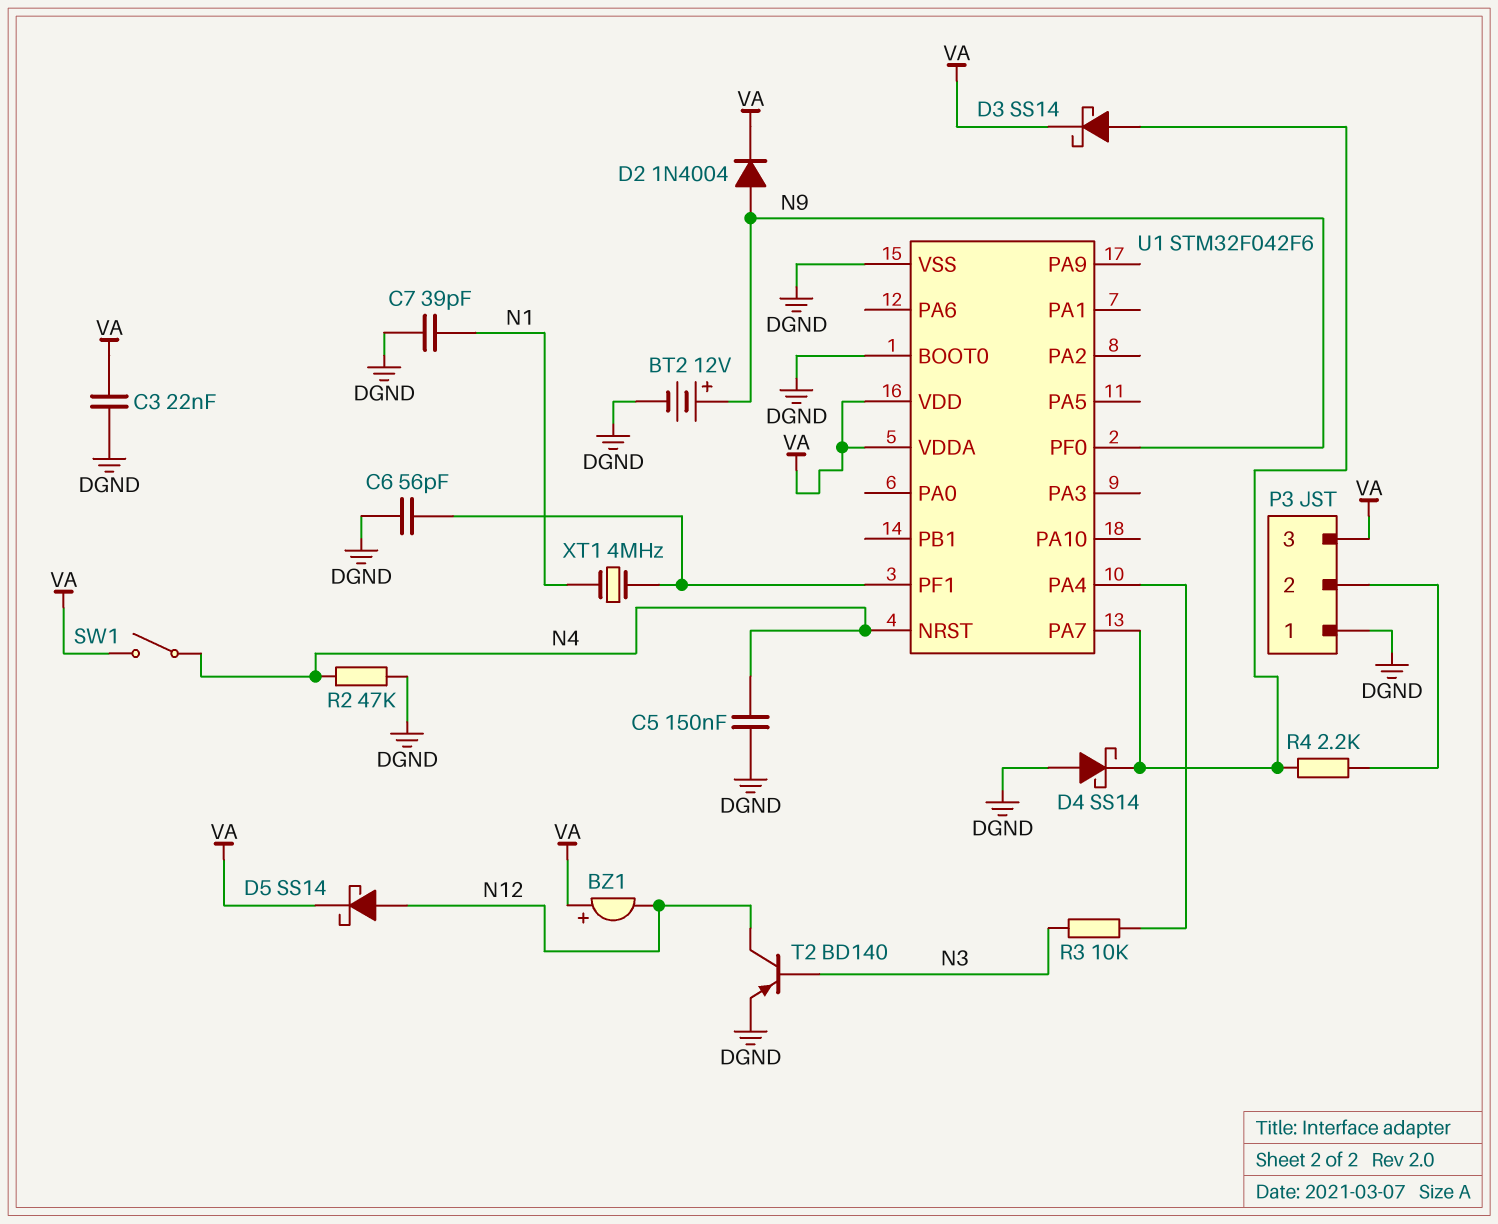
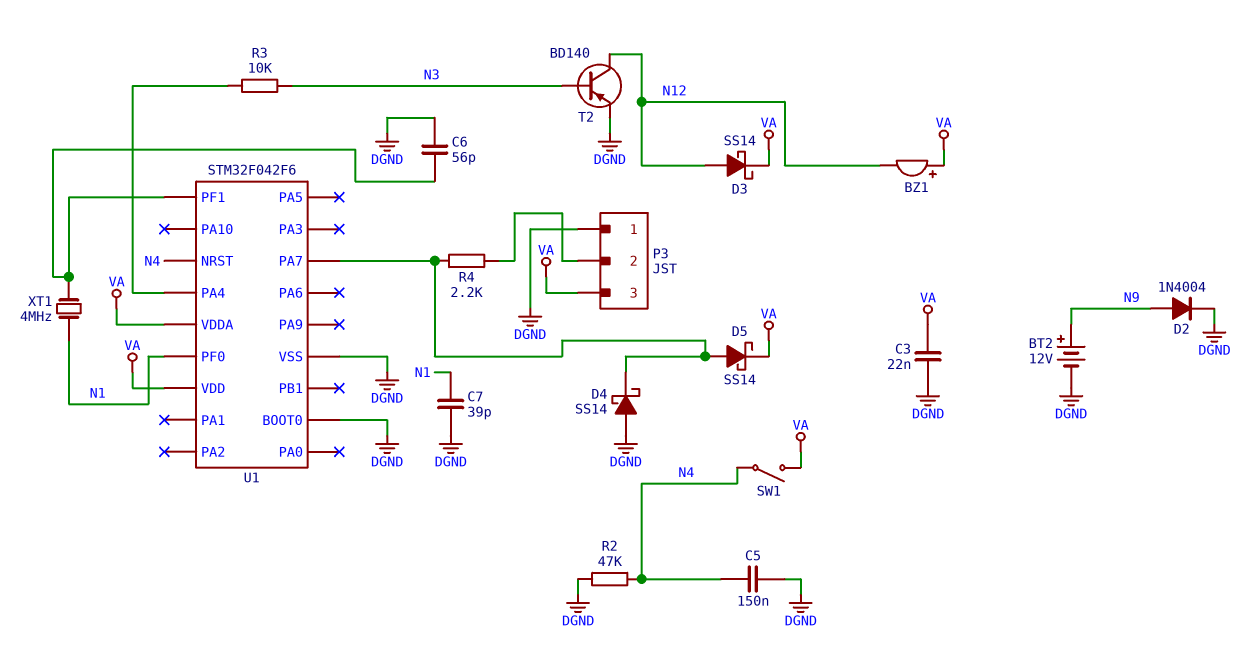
D2: diode 1N4004 (A N9, K VA) -> diode 1N4004 (A N9, K DGND)
D3: schottky SS14 (A U1/PA7, K VA) -> schottky SS14 (A N12, K VA)
D5: schottky SS14 (A N12, K VA) -> schottky SS14 (A U1/PA7, K VA)
U1 pin PF0: N9 -> N1

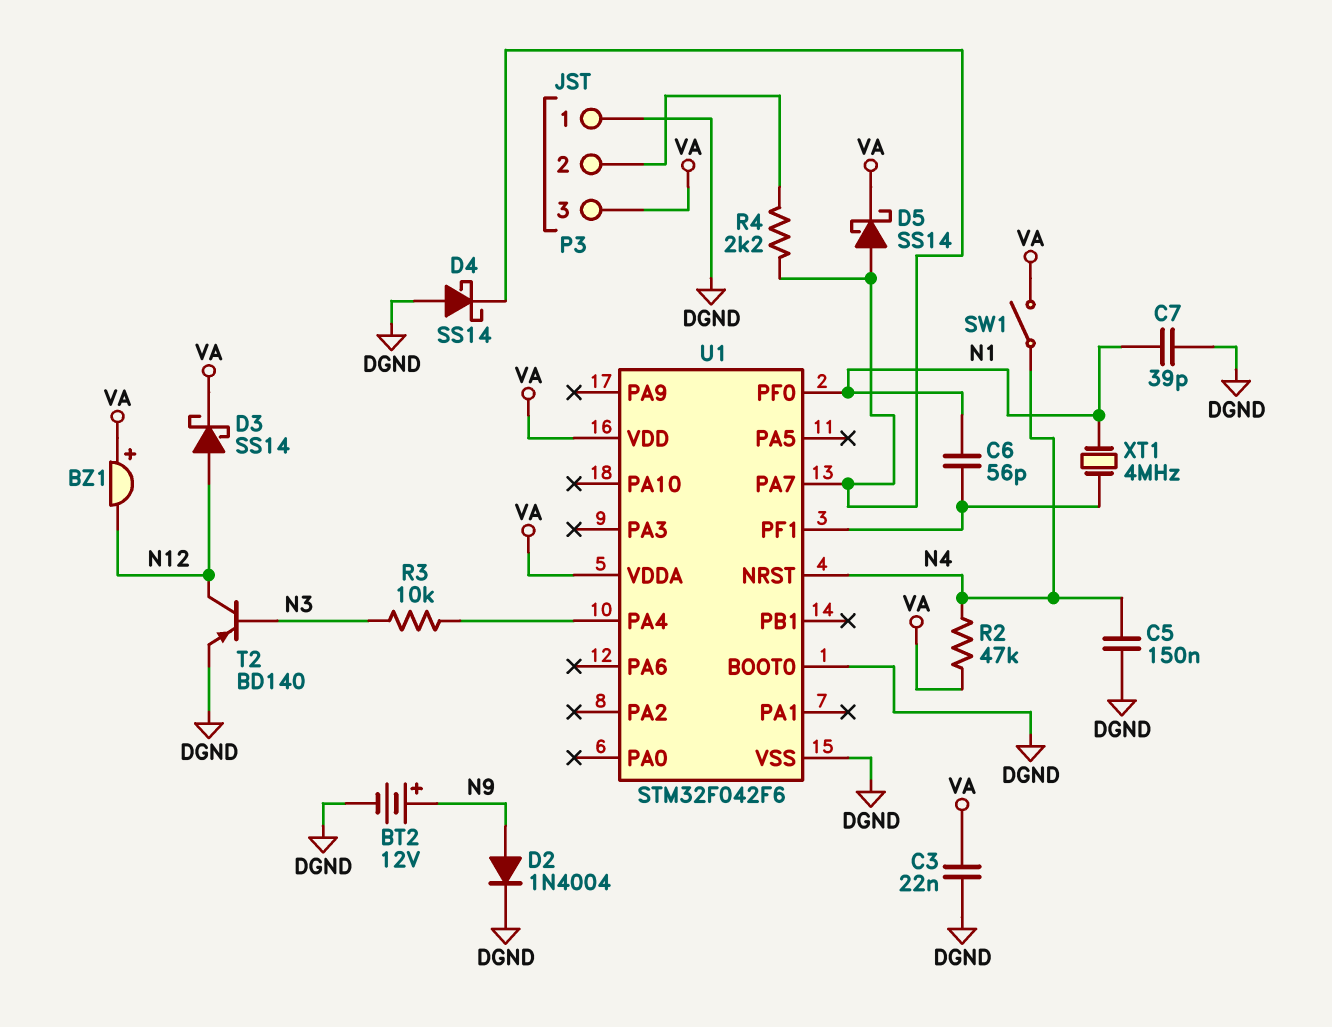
C6: 56pF (DGND, U1/PF1) -> 56pF (N1, U1/PF1)
R2: 47k (DGND, N4) -> 47k (N4, VA)

